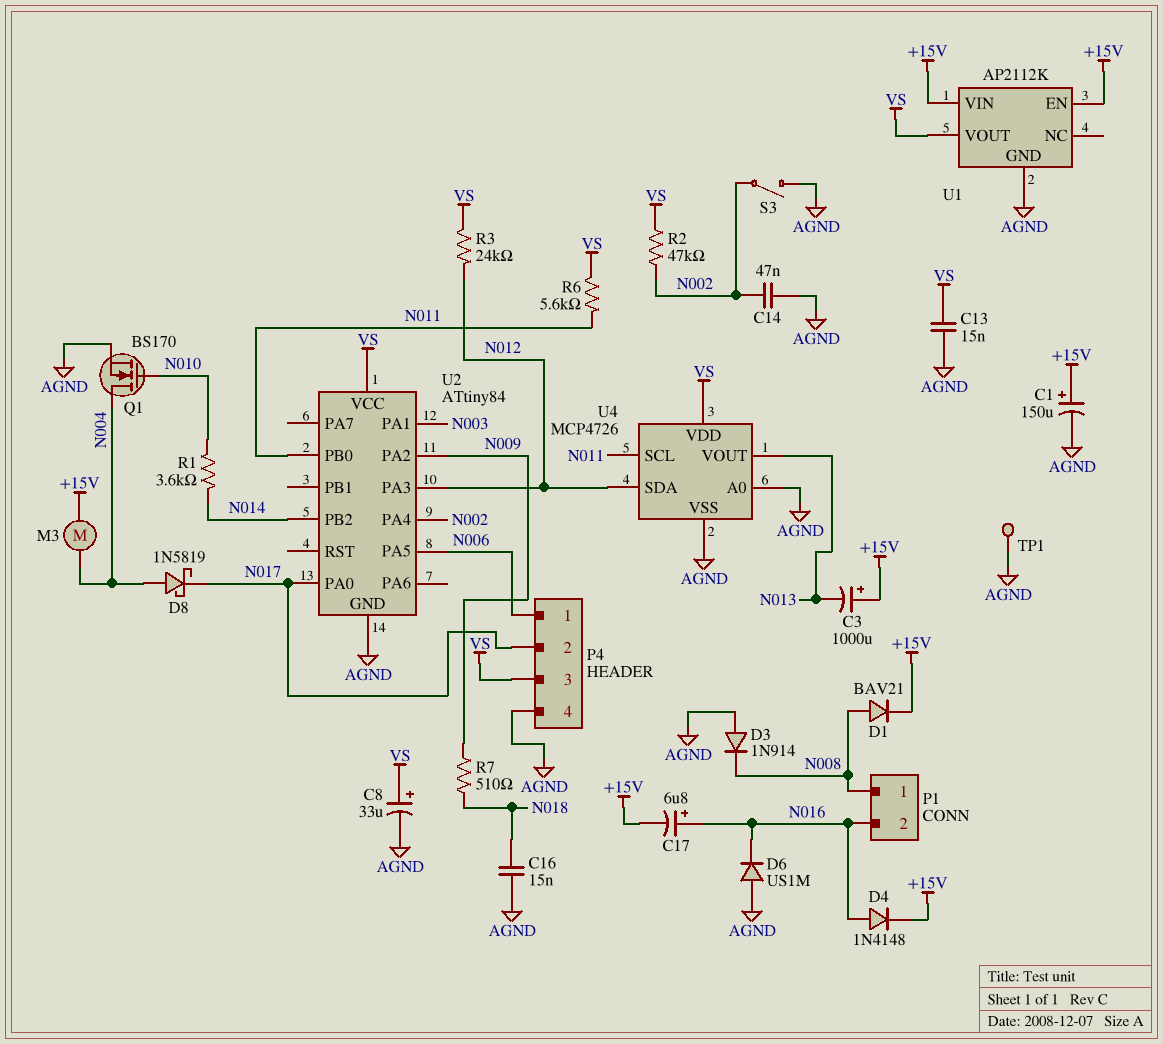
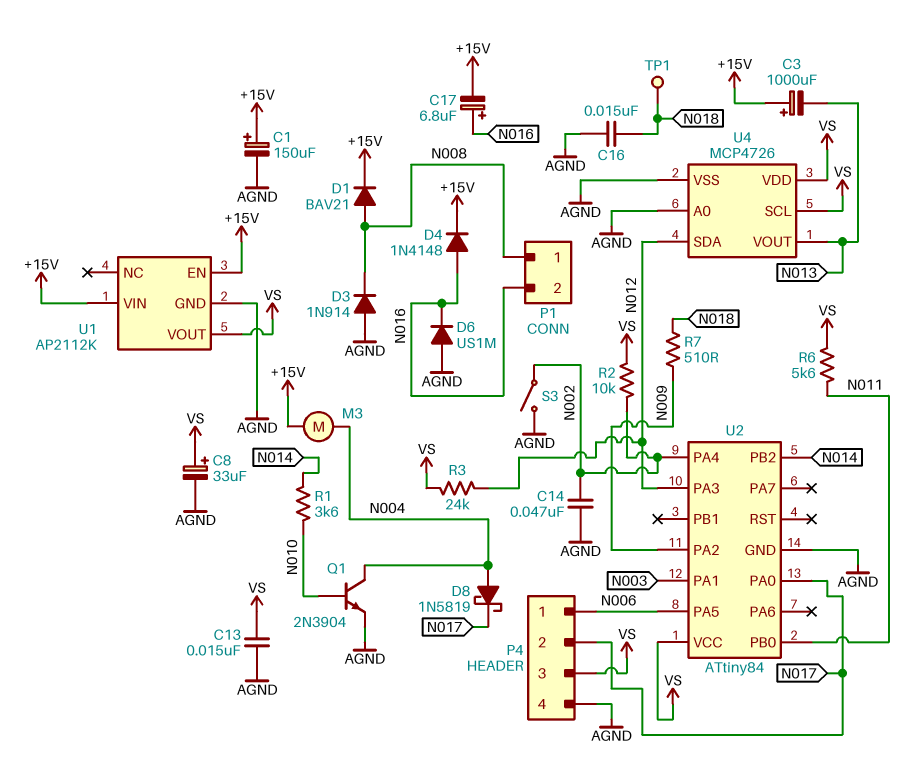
Q1: NMOS BS170 (G N010, D N004, S AGND) -> NPN 2N3904 (B N010, C N004, E AGND)
R2: 47k (N002, VS) -> 10k (N002, VS)
TP1: test point (AGND) -> test point (N018)
U4 pin SCL: N011 -> VS

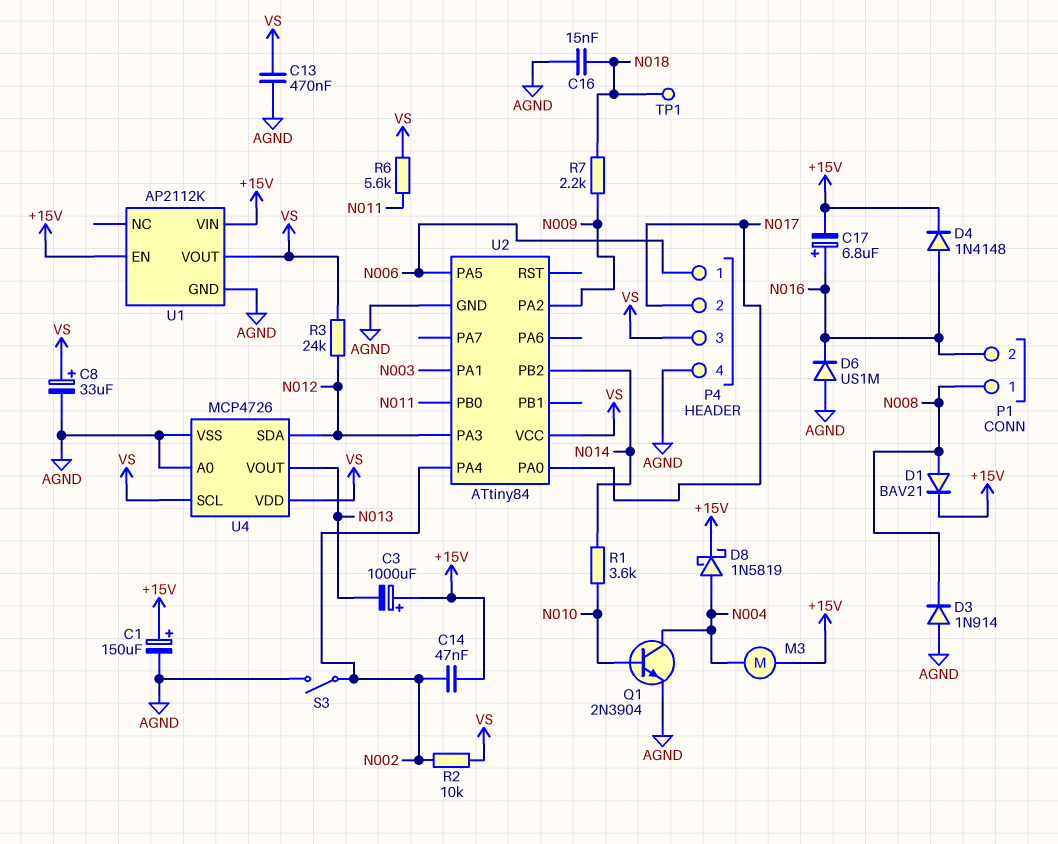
C13: 15nF (AGND, VS) -> 470nF (AGND, VS)
C14: 47nF (AGND, N002) -> 47nF (+15V, N002)
D8: schottky 1N5819 (A N004, K N017) -> schottky 1N5819 (A N004, K +15V)
R7: 510 (N009, N018) -> 2.2k (N009, N018)

